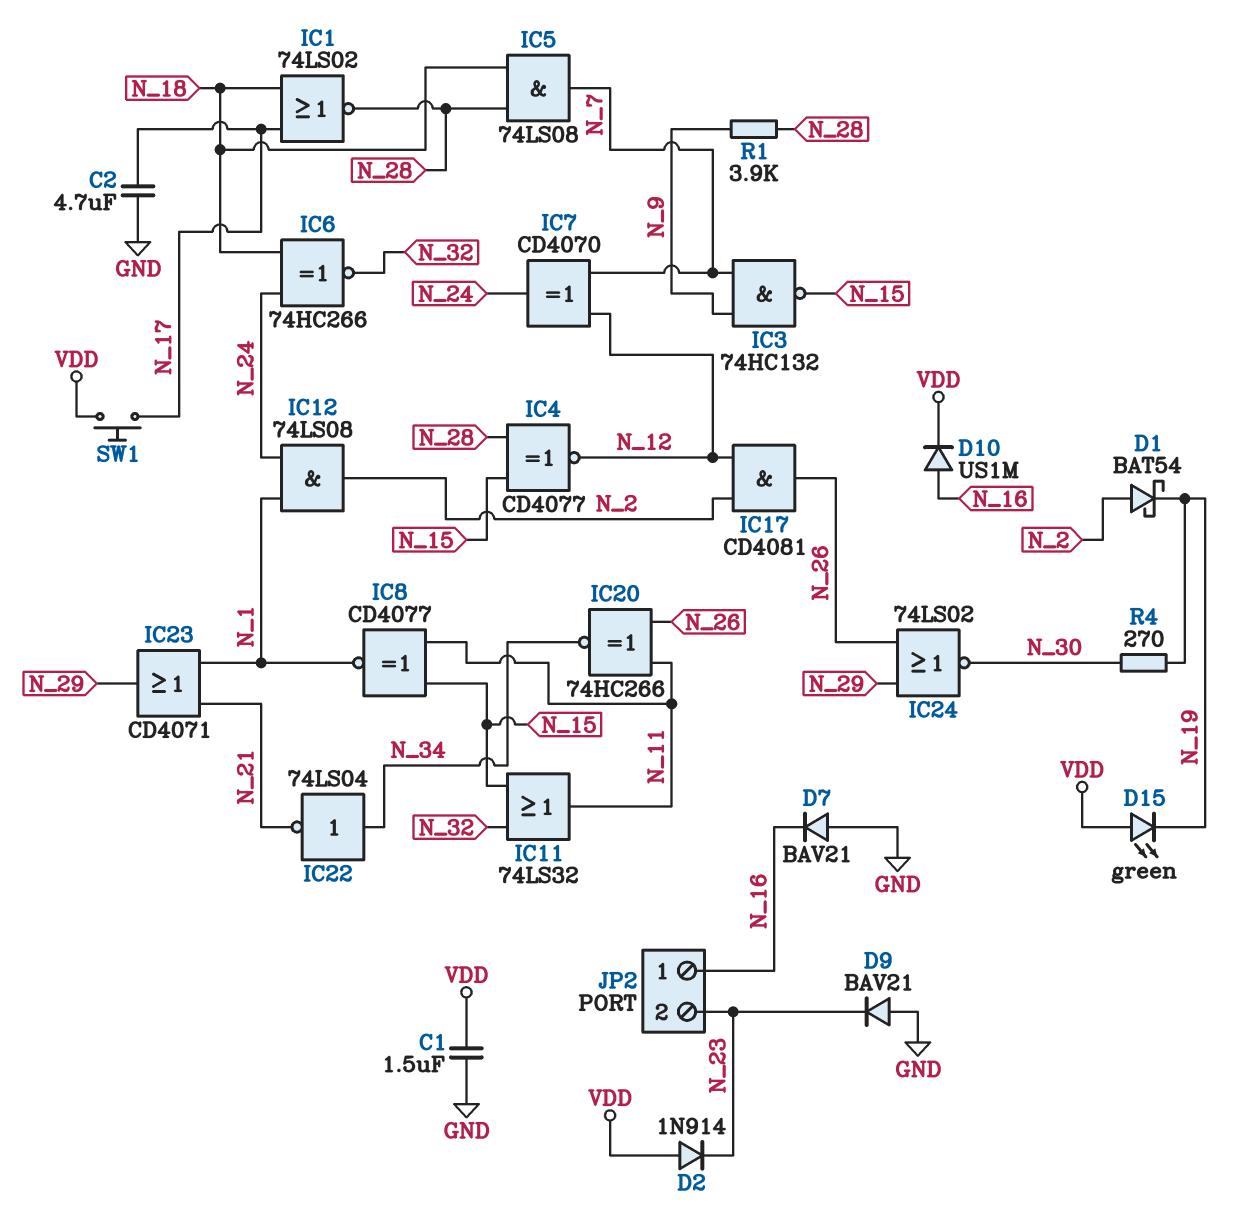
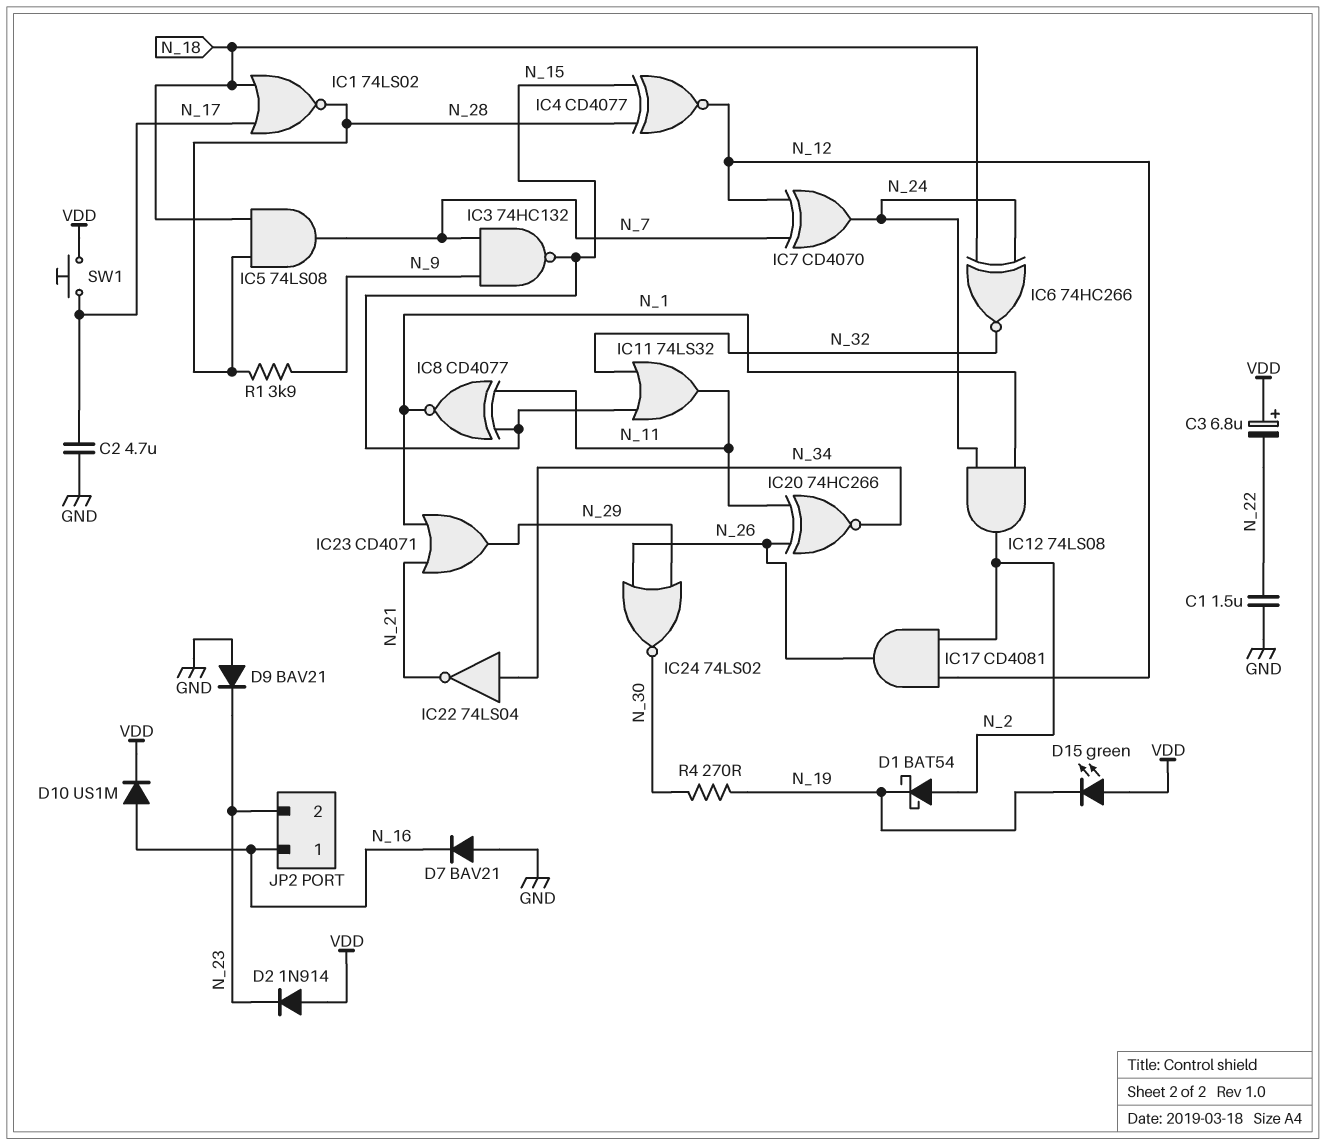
C1: 1.5uF (GND, VDD) -> 1.5uF (GND, N_22)
C3: none -> 6.8uF (plus VDD, minus N_22)

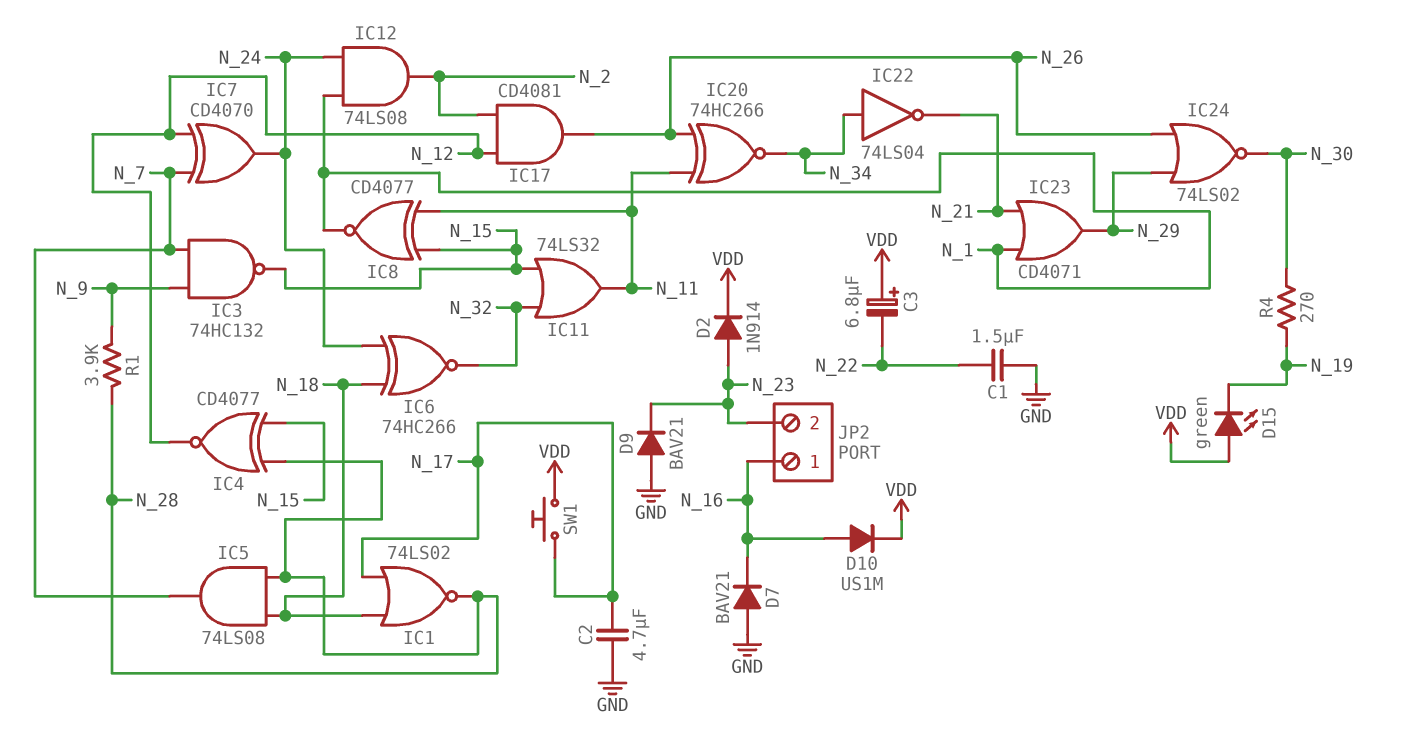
D1: schottky BAT54 (A N_2, K N_19) -> none
D2: diode 1N914 (A VDD, K N_23) -> diode 1N914 (A N_23, K VDD)

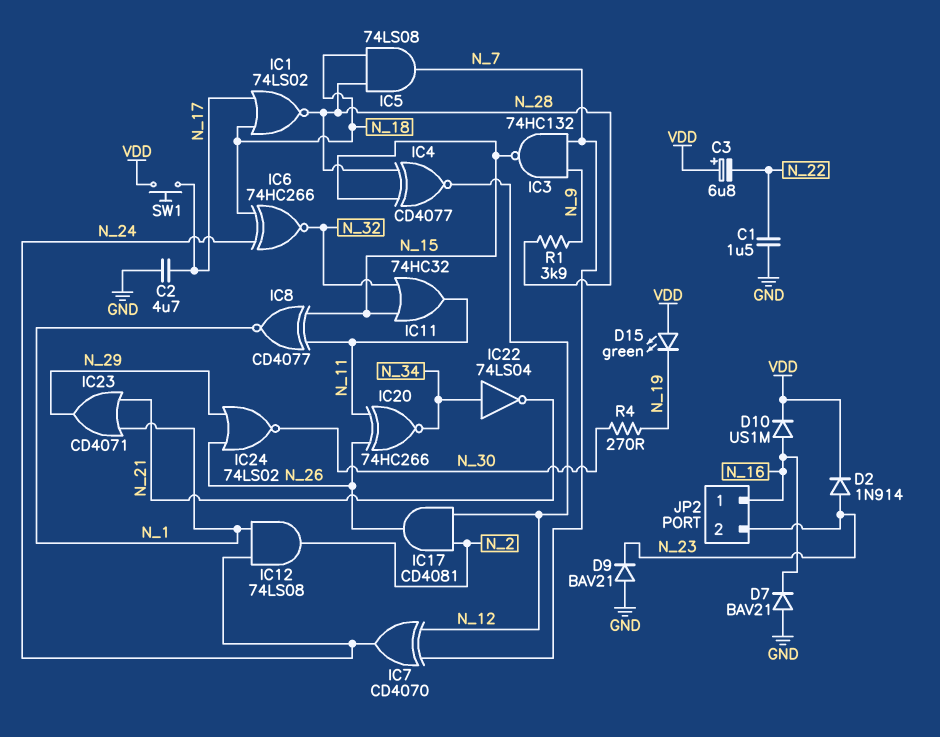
IC11: OR 74LS32 (in N_15, in N_32, out N_11) -> OR 74HC32 (in N_15, in N_32, out N_11)

